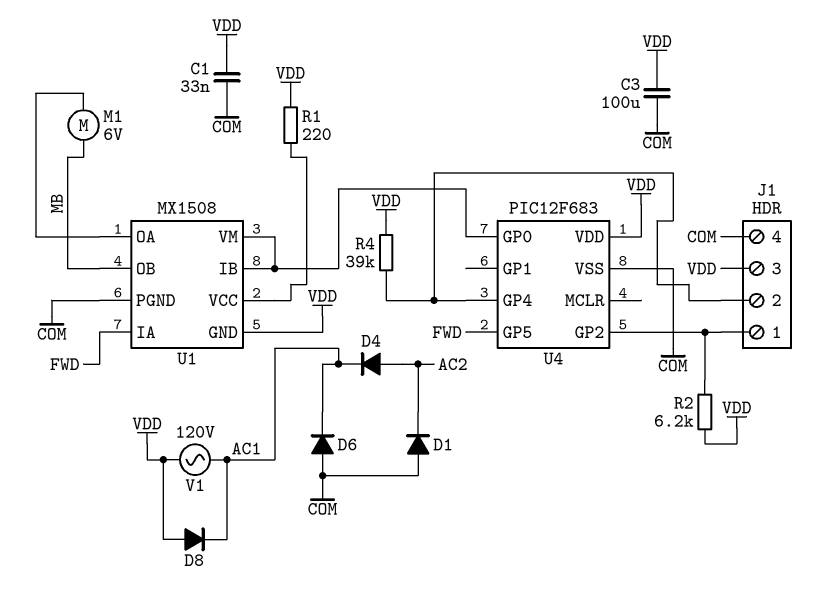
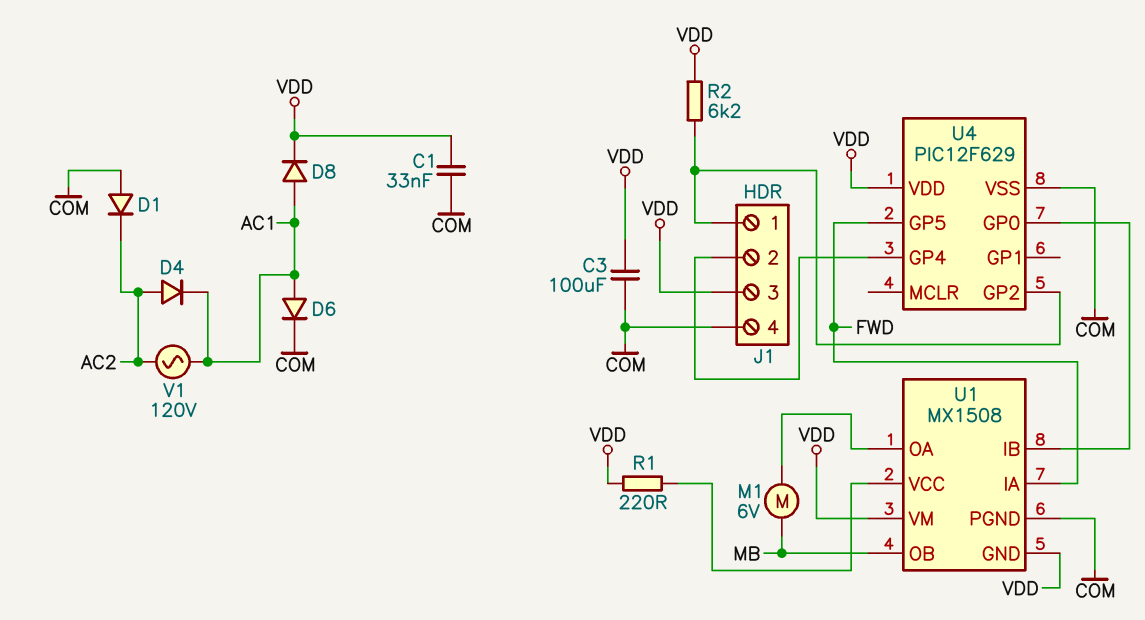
D6: diode (A COM, K AC1) -> diode (A AC1, K COM)
D8: diode (A VDD, K AC1) -> diode (A AC1, K VDD)
R4: 39k (J1/2, VDD) -> none
U1 pin VM: U1/IB -> VDD
U4: PIC12F683 -> PIC12F629
V1: AC 120V (AC1, VDD) -> AC 120V (AC1, AC2)

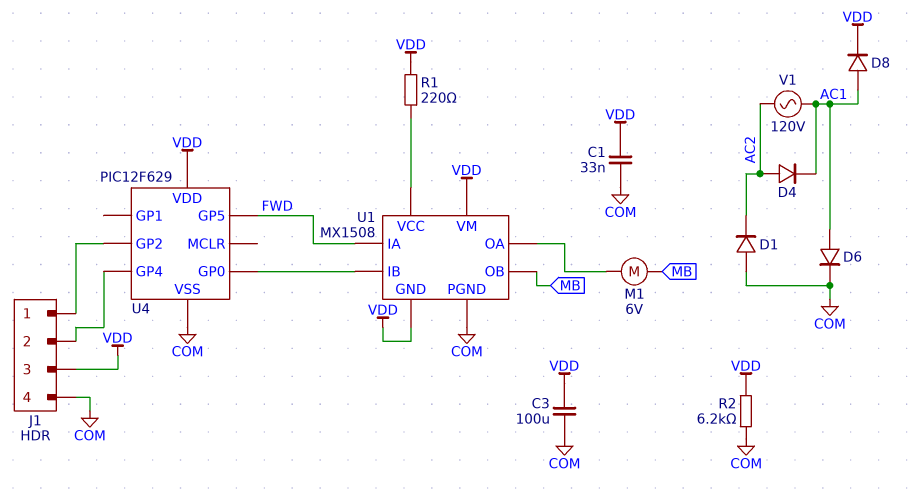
R2: 6.2k (J1/1, VDD) -> 6.2k (COM, VDD)

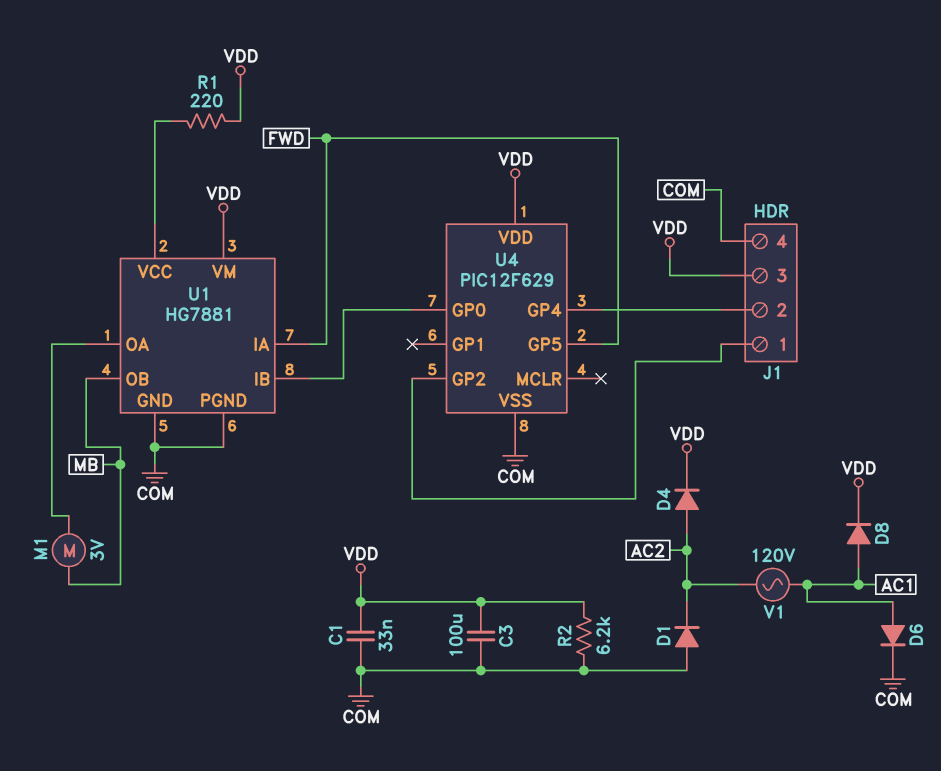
D4: diode (A AC2, K AC1) -> diode (A AC2, K VDD)
M1: motor 6V (MB, U1/OA) -> motor 3V (MB, U1/OA)
U1: MX1508 -> HG7881
U1 pin GND: VDD -> COM

